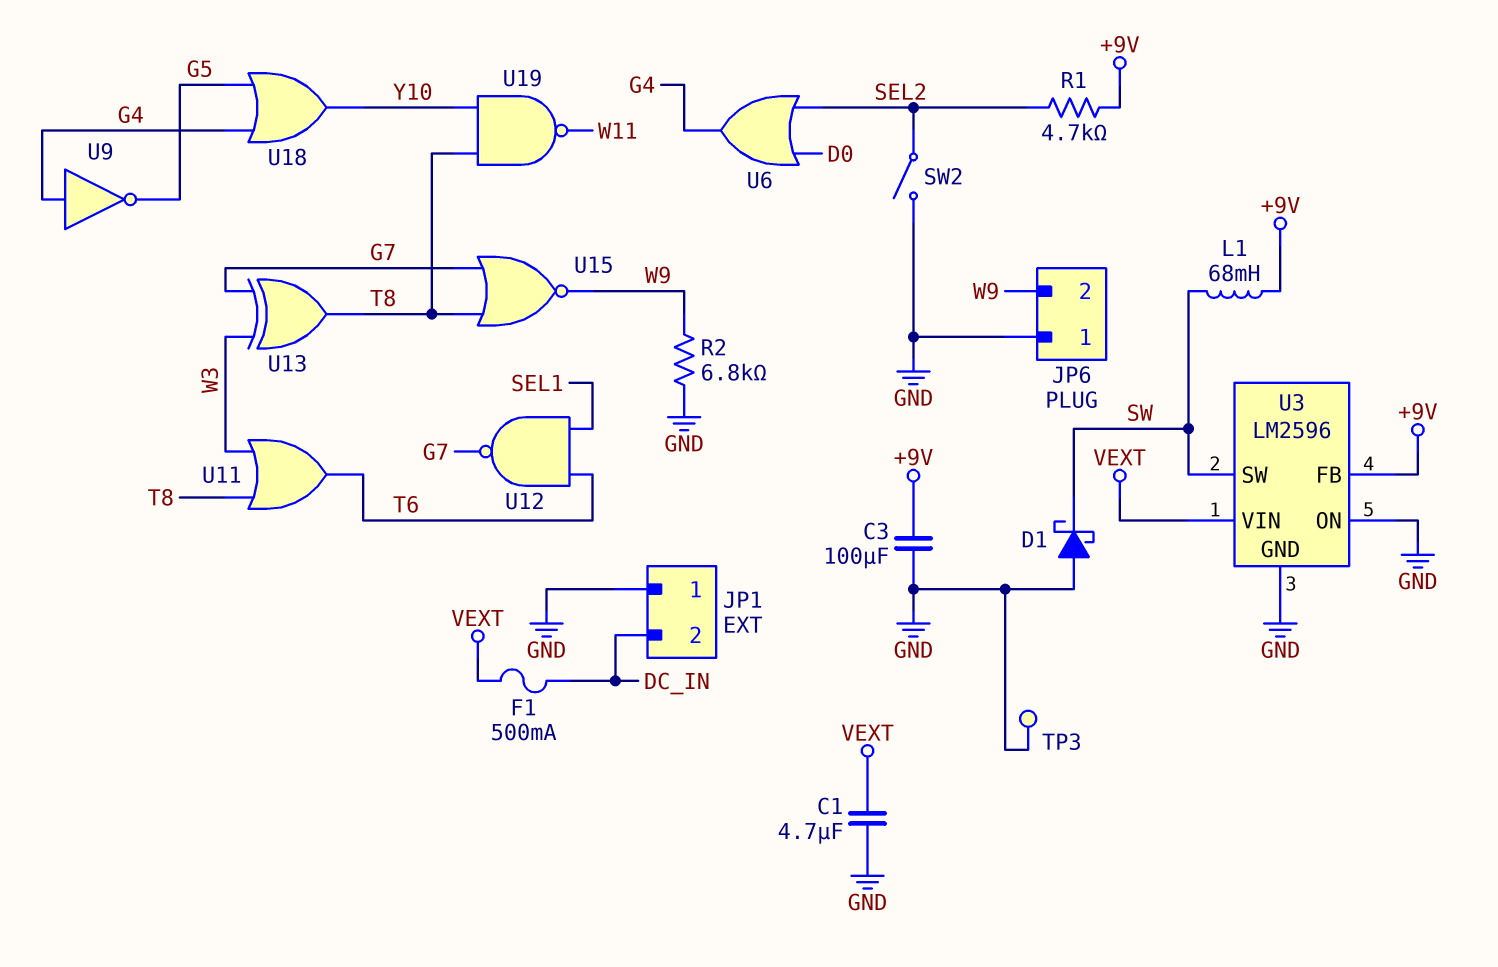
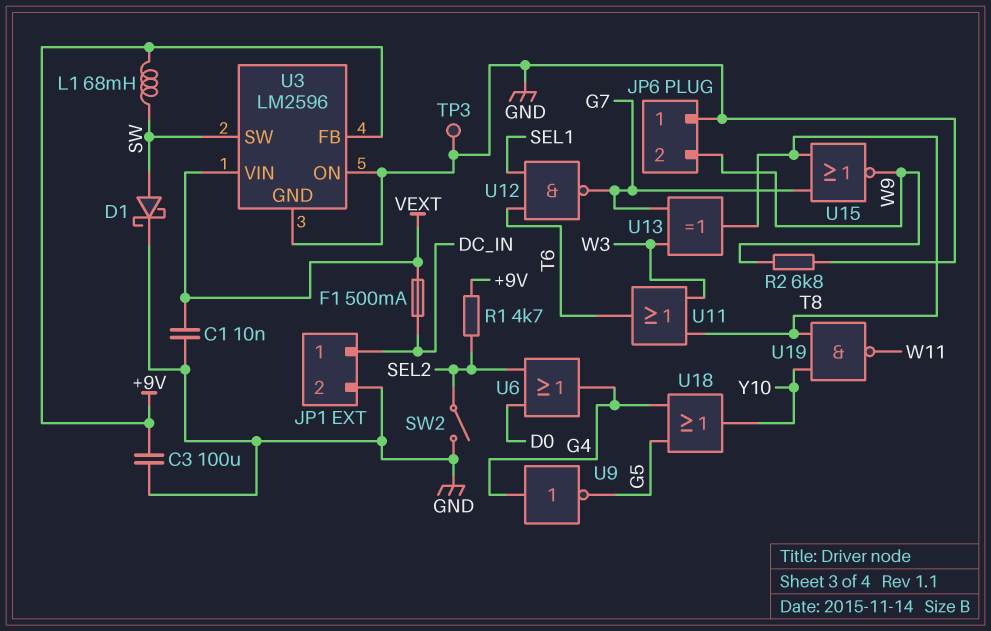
C1: 4.7uF (GND, VEXT) -> 10nF (GND, VEXT)
D1: schottky (A GND, K SW) -> schottky (A SW, K GND)
JP1 pin 1: GND -> DC_IN
JP1 pin 2: DC_IN -> GND

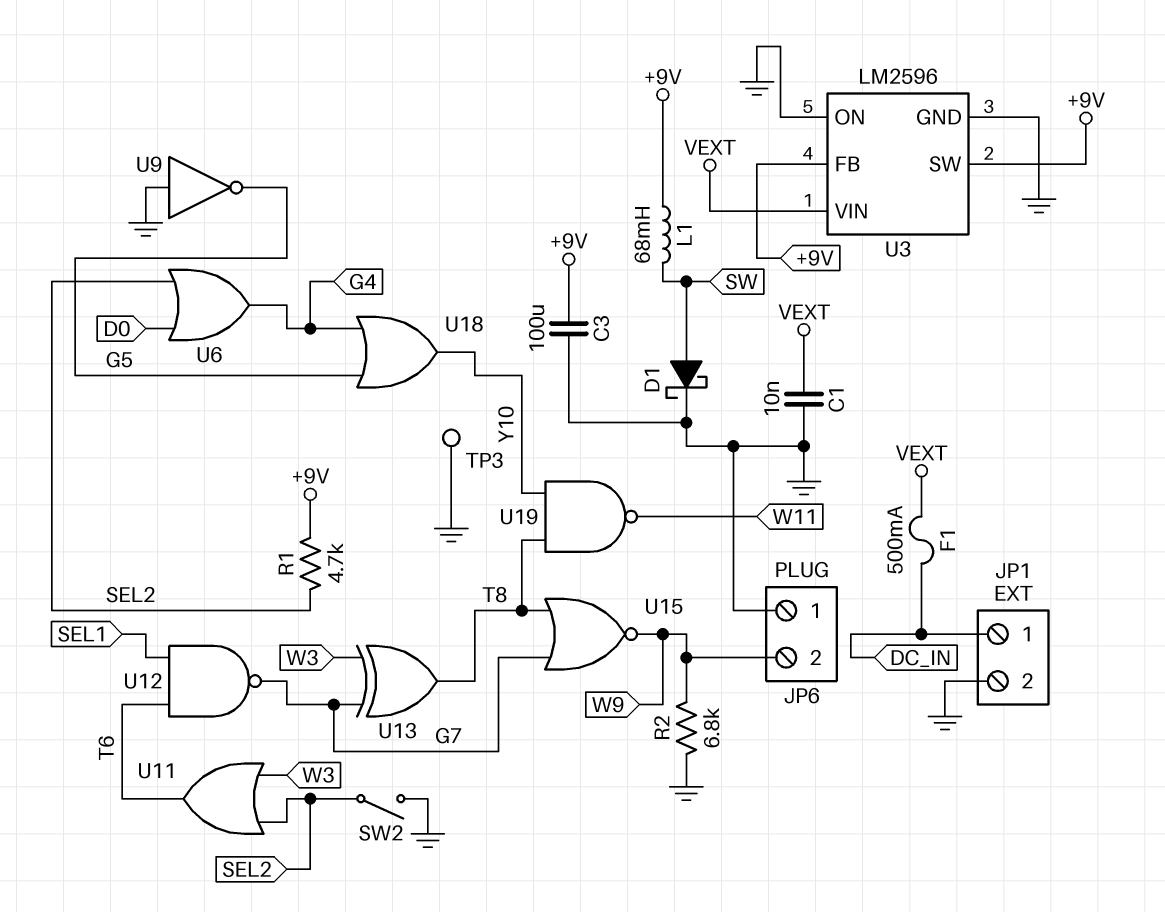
U3 pin SW: SW -> +9V
U9: NOT (in G4, out G5) -> NOT (in GND, out G5)
U11: OR (in T8, in W3, out T6) -> OR (in SEL2, in W3, out T6)

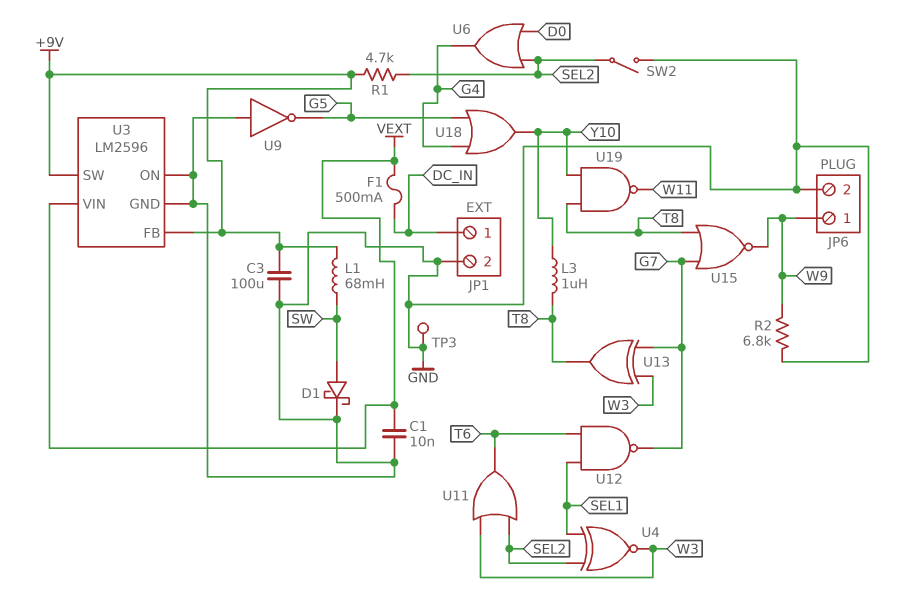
JP6 pin 1: GND -> W9
JP6 pin 2: W9 -> GND
L3: none -> 1uH (T8, Y10)
U4: none -> XNOR (in SEL1, in SEL2, out W3)

